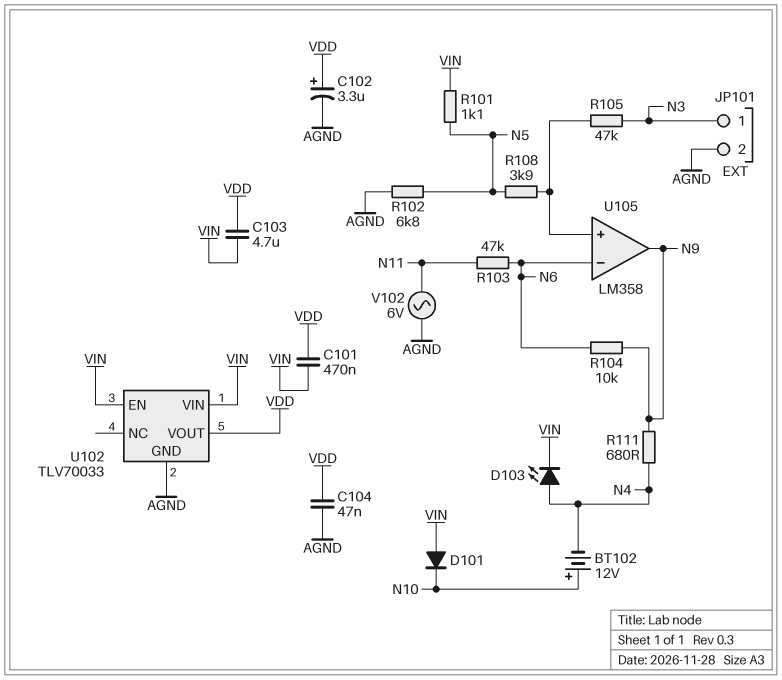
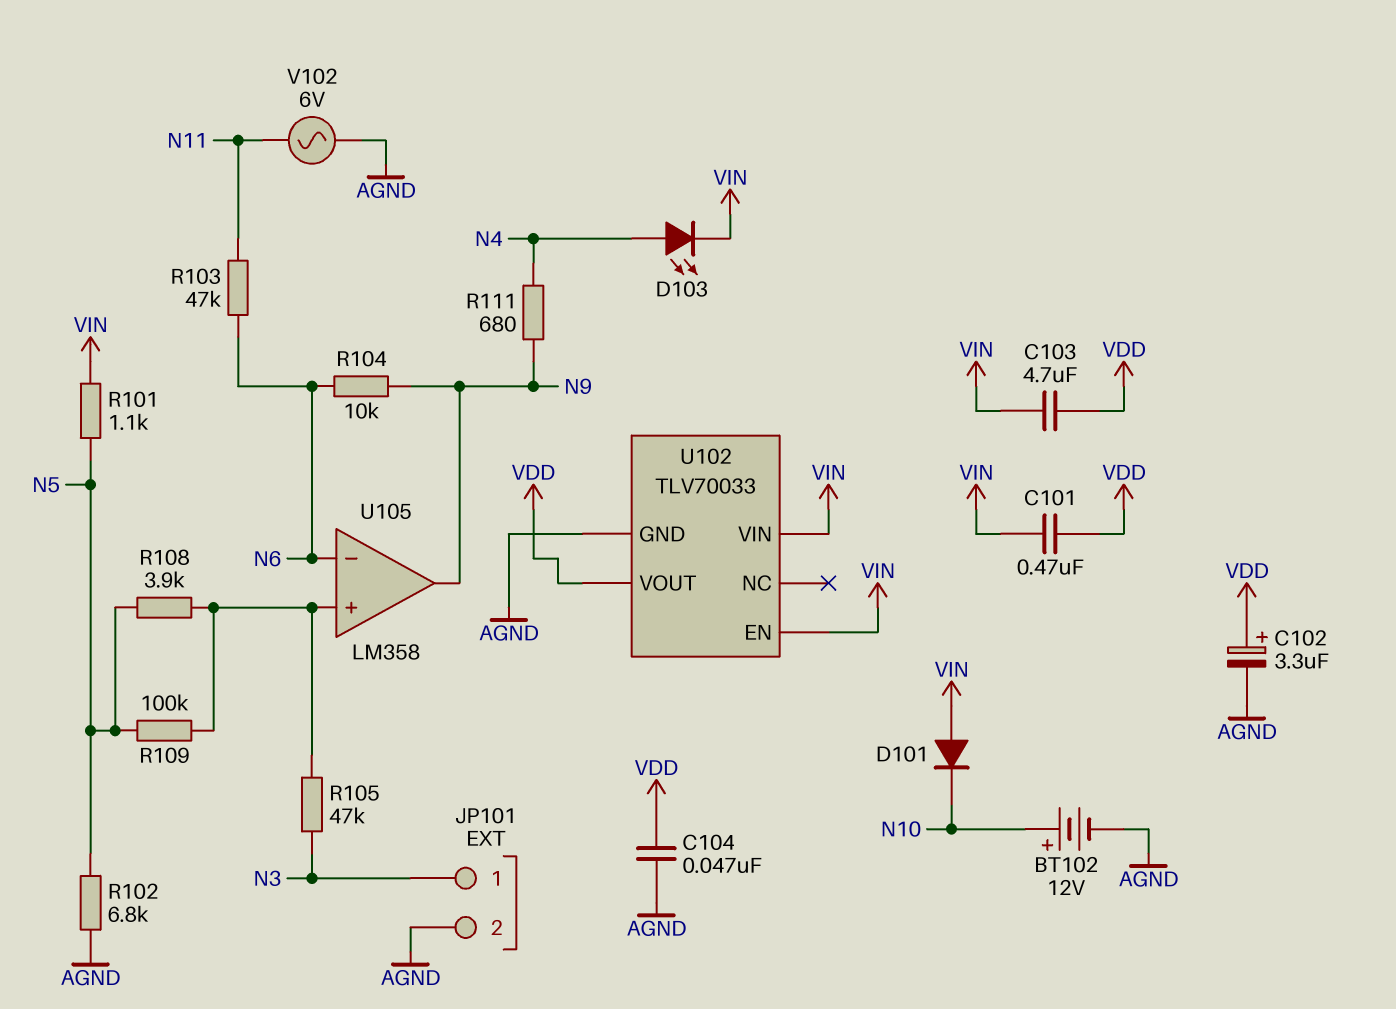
BT102: 12V (plus N10, minus N4) -> 12V (plus N10, minus AGND)
R109: none -> 100k (N5, U105/in+)

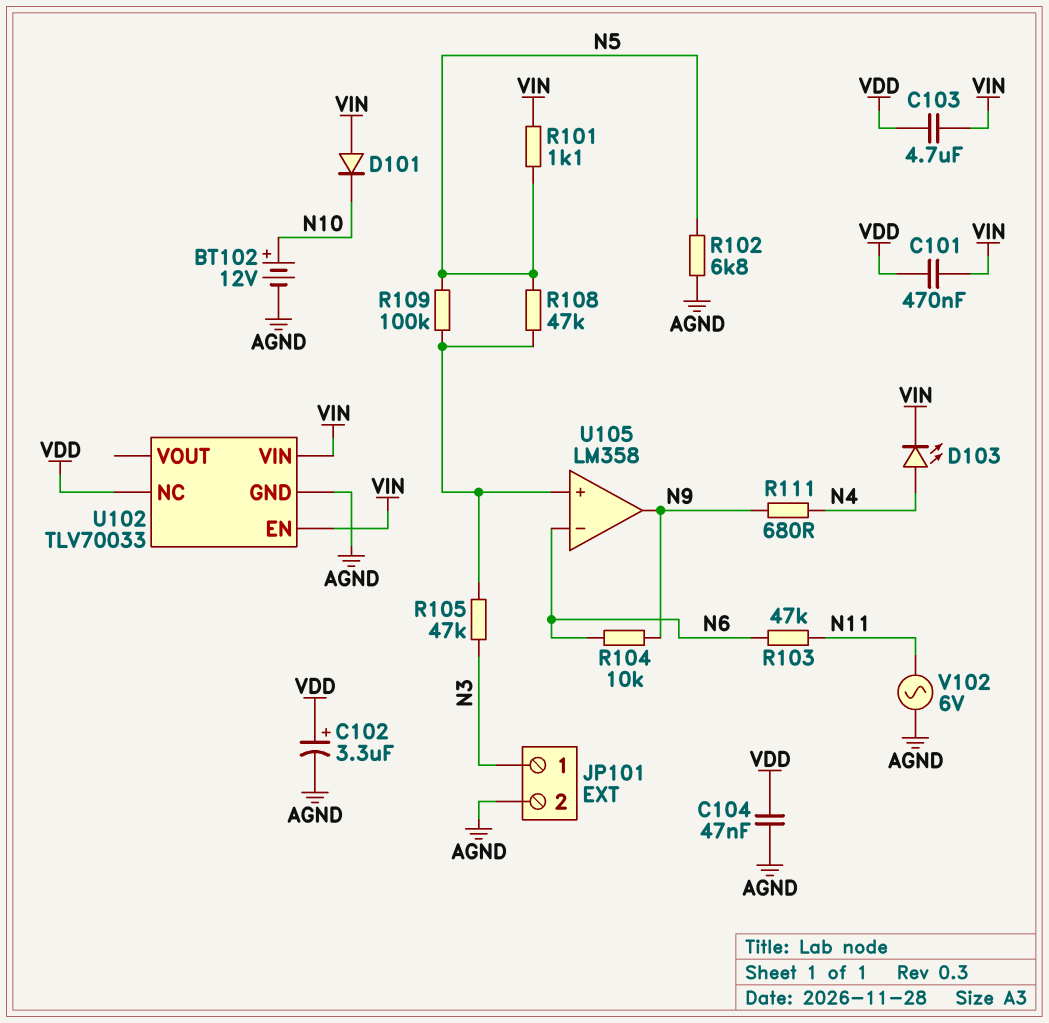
R108: 3.9k (N5, U105/in+) -> 47k (N5, U105/in+)
U102 pin NC: none -> VDD
U102 pin VOUT: VDD -> none

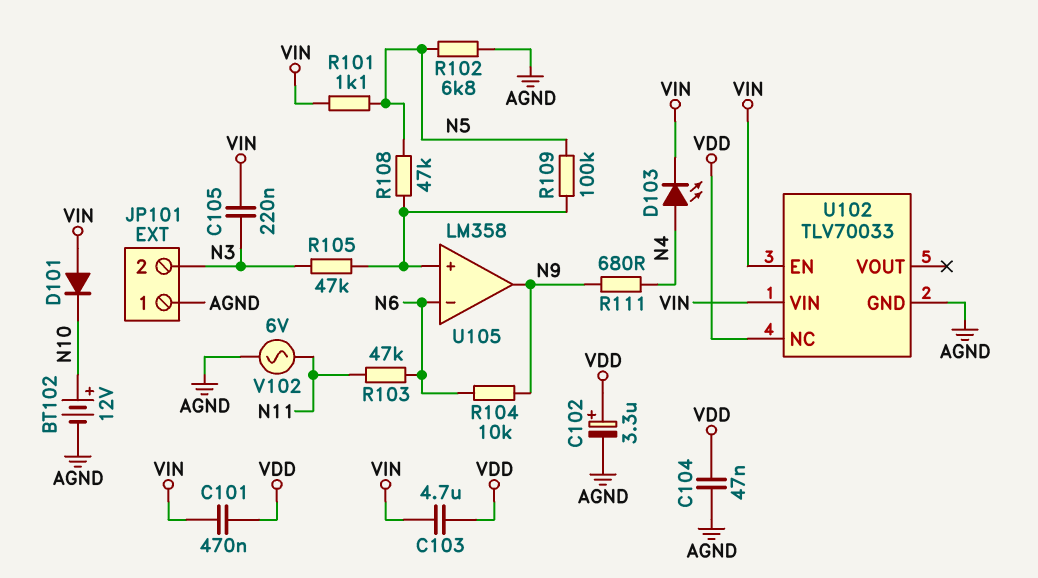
C105: none -> 220nF (N3, VIN)
JP101 pin 1: N3 -> AGND
JP101 pin 2: AGND -> N3

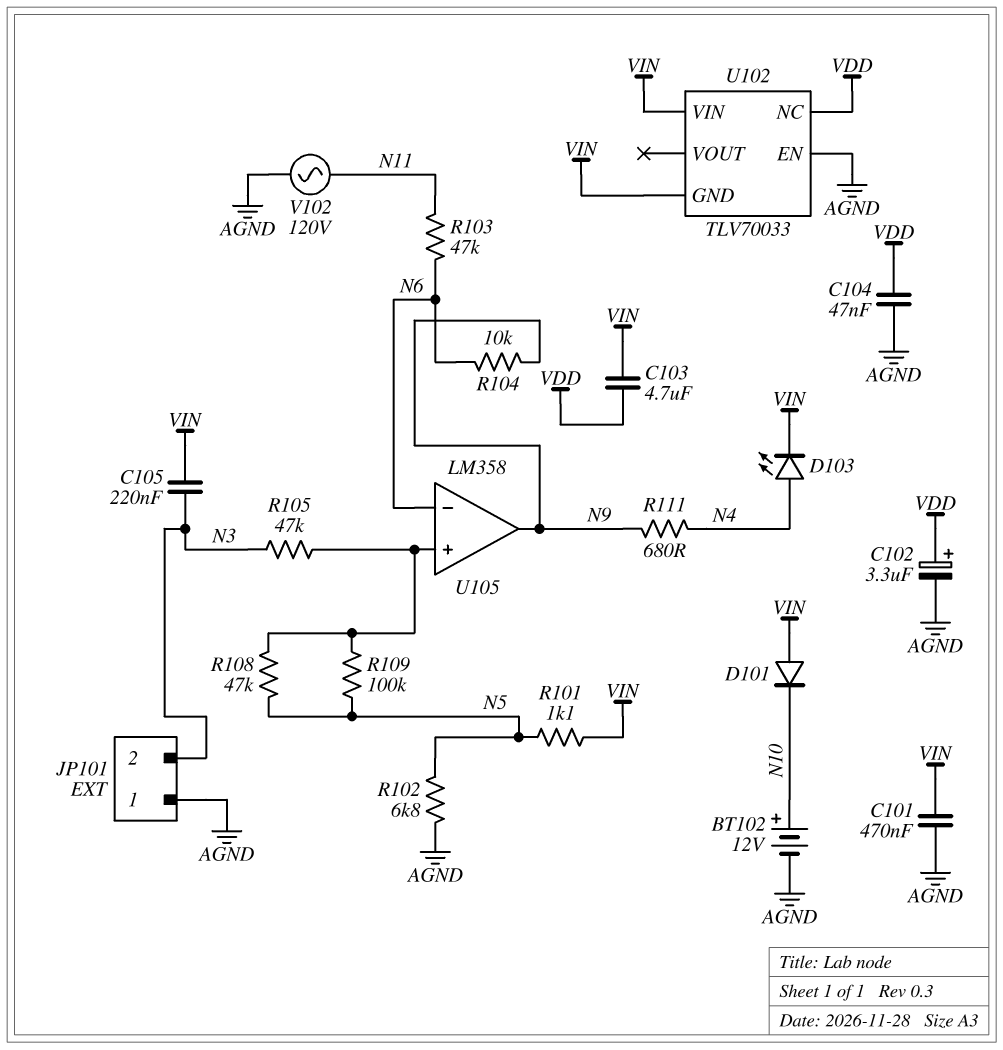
C101: 470nF (VDD, VIN) -> 470nF (AGND, VIN)
U102 pin EN: VIN -> AGND
U102 pin GND: AGND -> VIN
V102: AC 6V (AGND, N11) -> AC 120V (AGND, N11)

